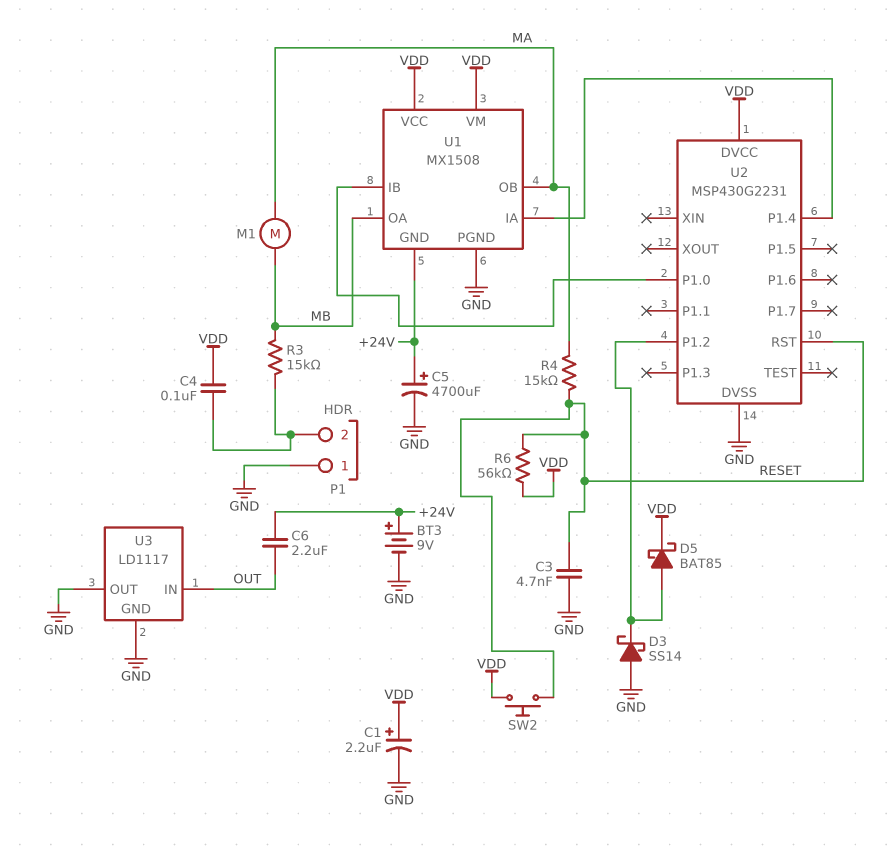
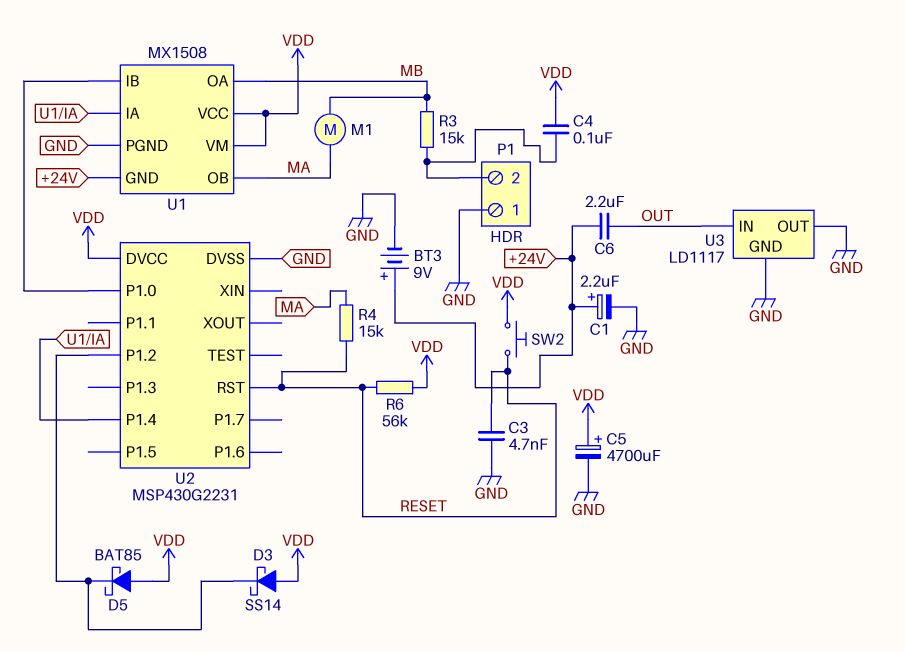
C1: 2.2uF (plus VDD, minus GND) -> 2.2uF (plus +24V, minus GND)
C5: 4700uF (plus +24V, minus GND) -> 4700uF (plus VDD, minus GND)
D3: schottky SS14 (A GND, K U2/P1.2) -> schottky SS14 (A VDD, K U2/P1.2)
D5: schottky BAT85 (A U2/P1.2, K VDD) -> schottky BAT85 (A VDD, K U2/P1.2)

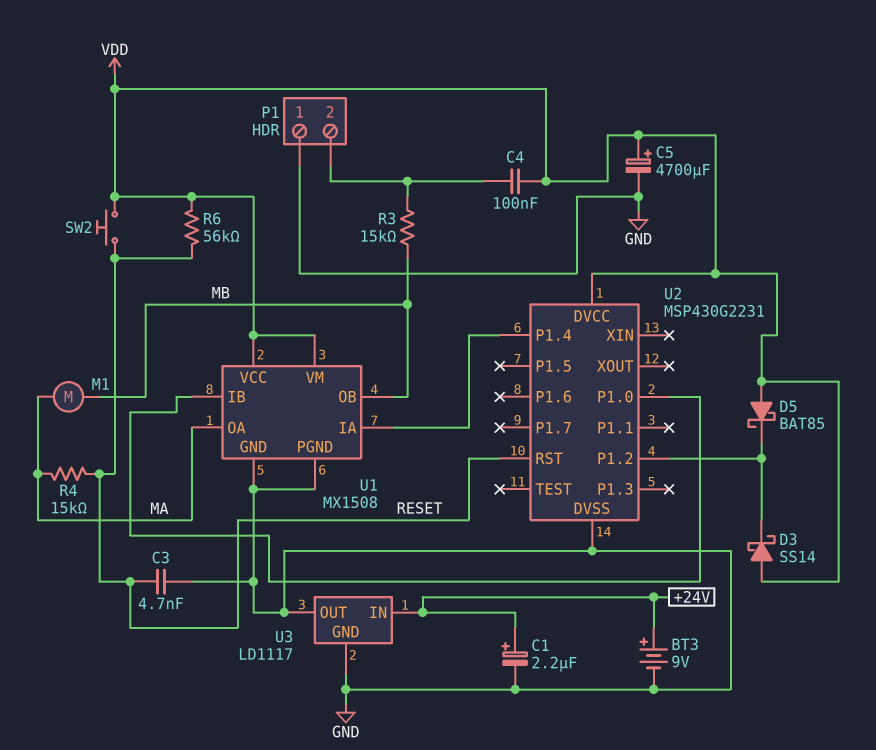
C6: 2.2uF (+24V, OUT) -> none
U1 pin GND: +24V -> GND
U1 pin OA: MB -> MA
U1 pin OB: MA -> MB
U3 pin IN: OUT -> +24V

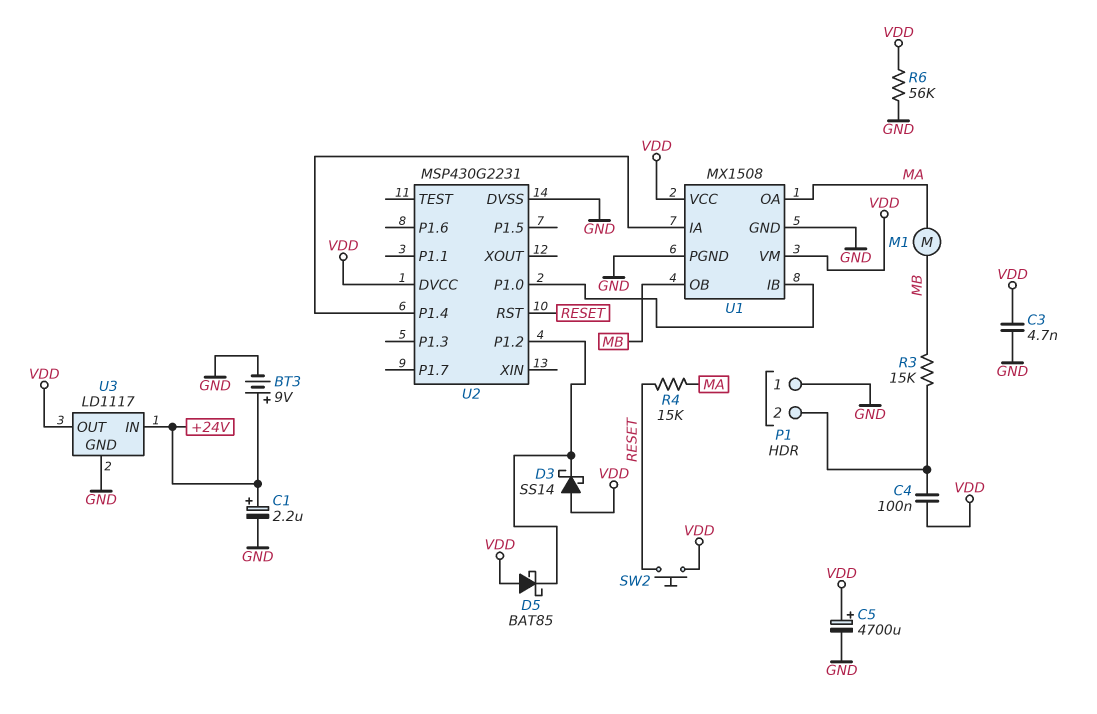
C3: 4.7nF (GND, RESET) -> 4.7nF (GND, VDD)
R6: 56k (RESET, VDD) -> 56k (GND, VDD)
U3 pin OUT: GND -> VDD

